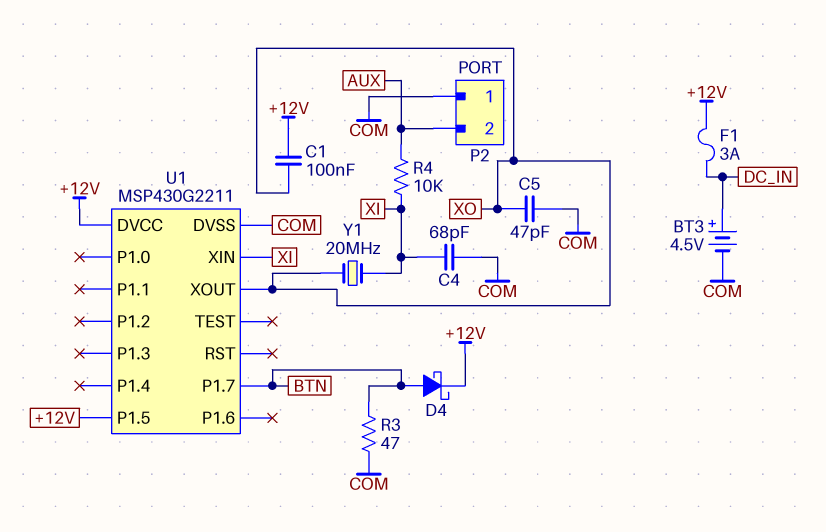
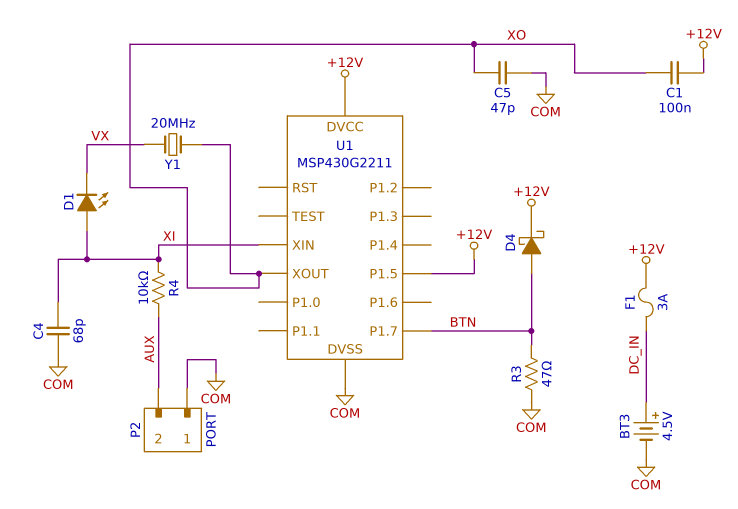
D1: none -> LED (A XI, K VX)
Y1: 20MHz (XI, XO) -> 20MHz (VX, XO)

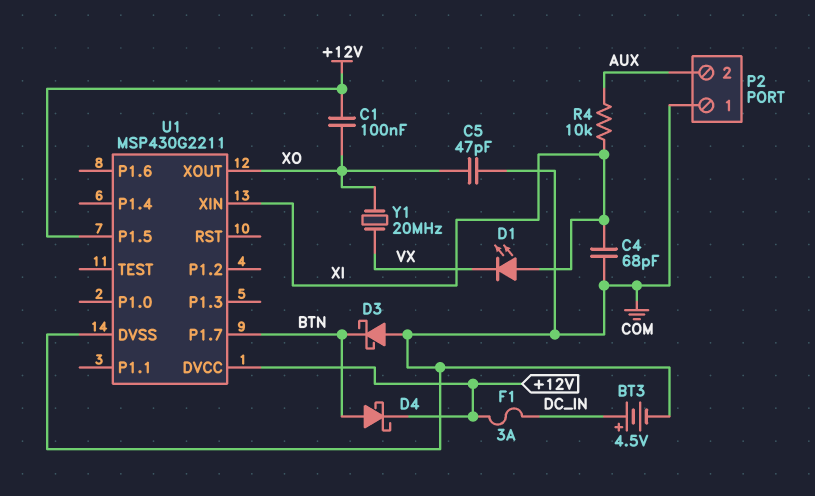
D3: none -> schottky (A COM, K BTN)
R3: 47 (BTN, COM) -> none

